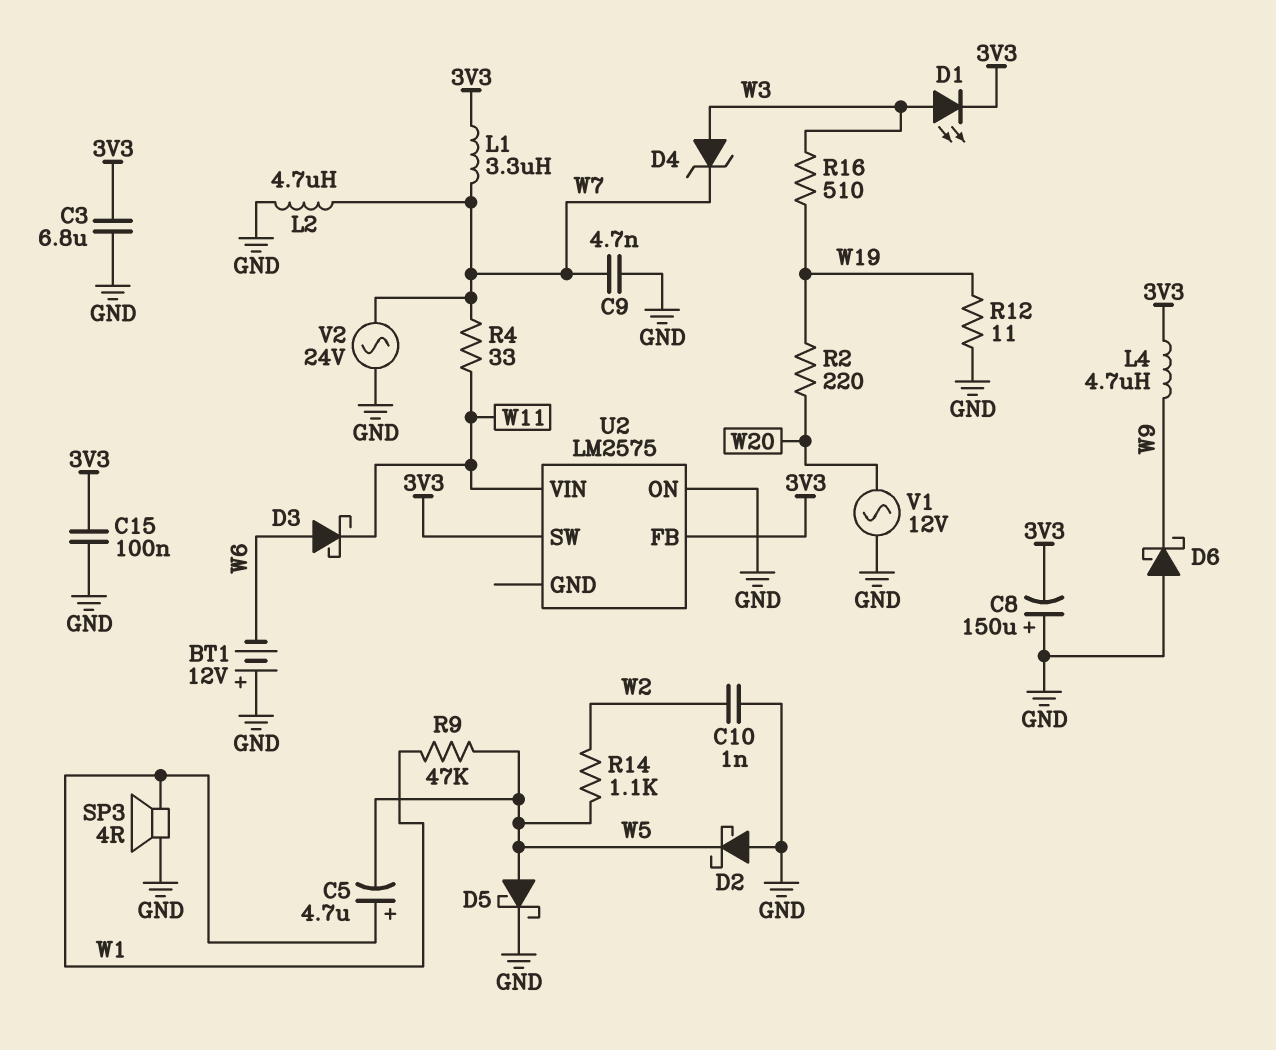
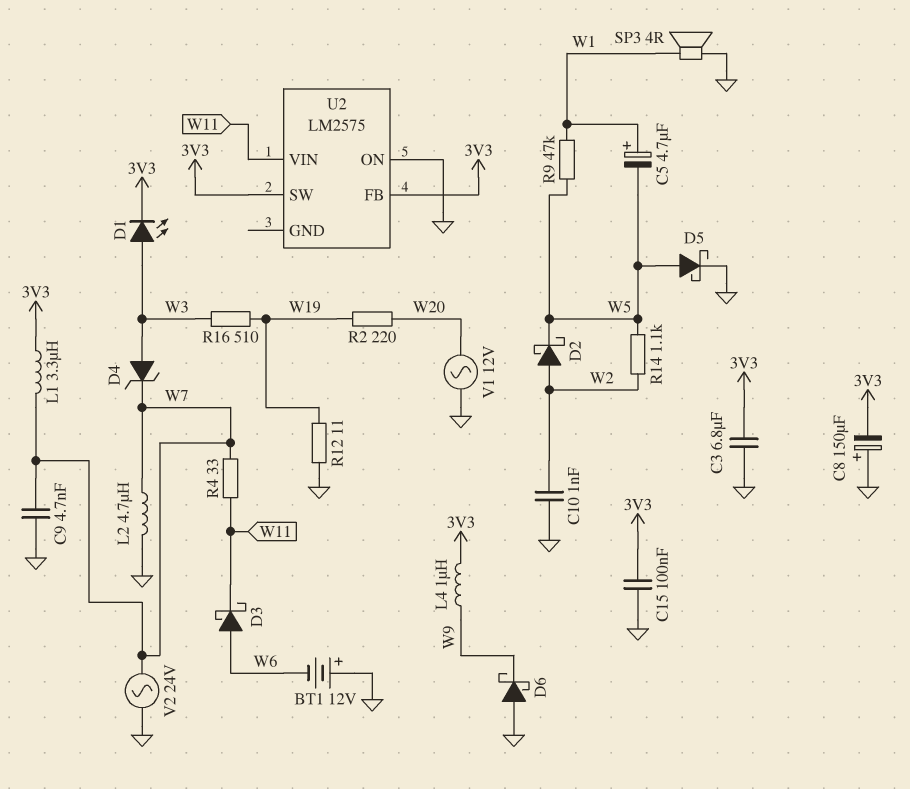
D2: schottky (A GND, K W5) -> schottky (A W2, K W5)
L4: 4.7uH (3V3, W9) -> 1uH (3V3, W9)

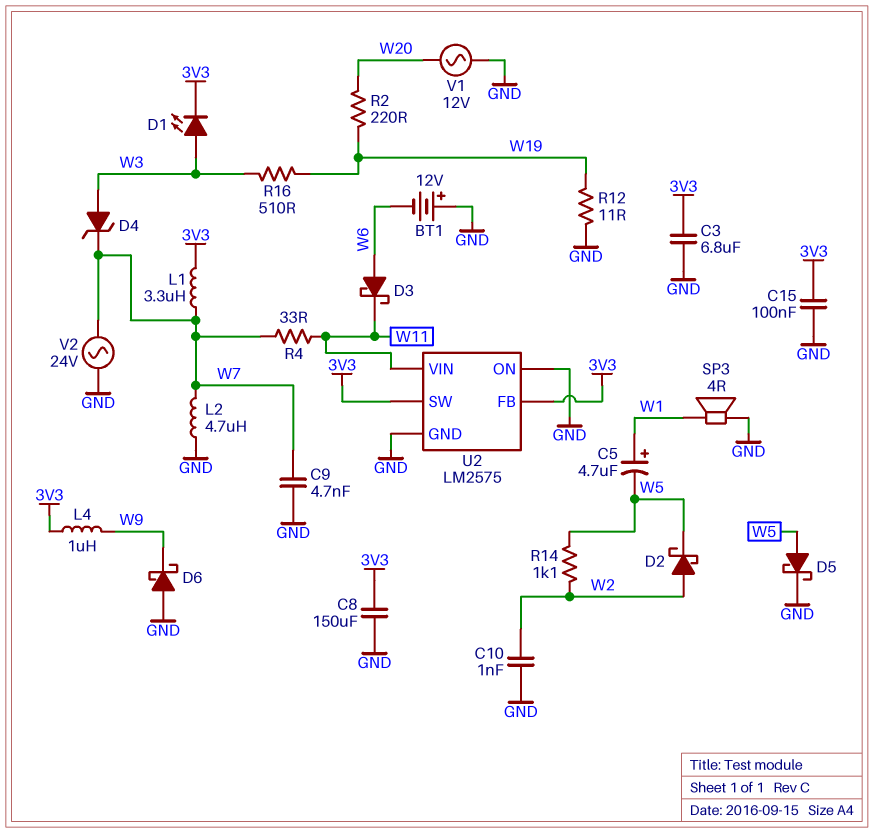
C8: 150uF (plus GND, minus 3V3) -> 150uF (3V3, GND)
R9: 47k (W1, W5) -> none
U2 pin GND: none -> GND

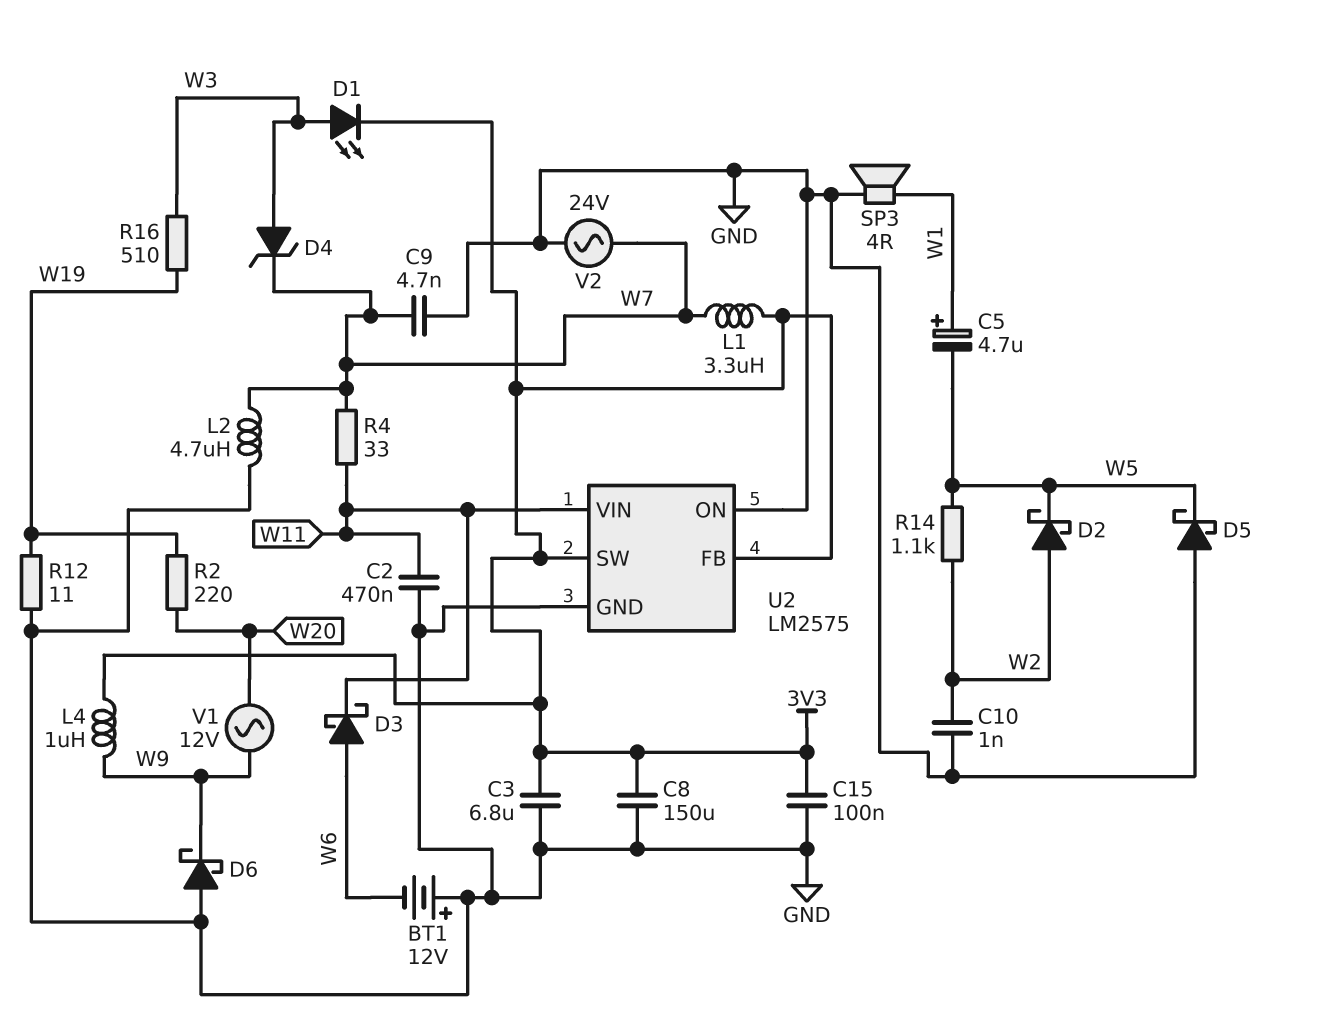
C2: none -> 470nF (GND, W11)
D5: schottky (A W5, K GND) -> schottky (A GND, K W5)
V1: AC 12V (GND, W20) -> AC 12V (W9, W20)

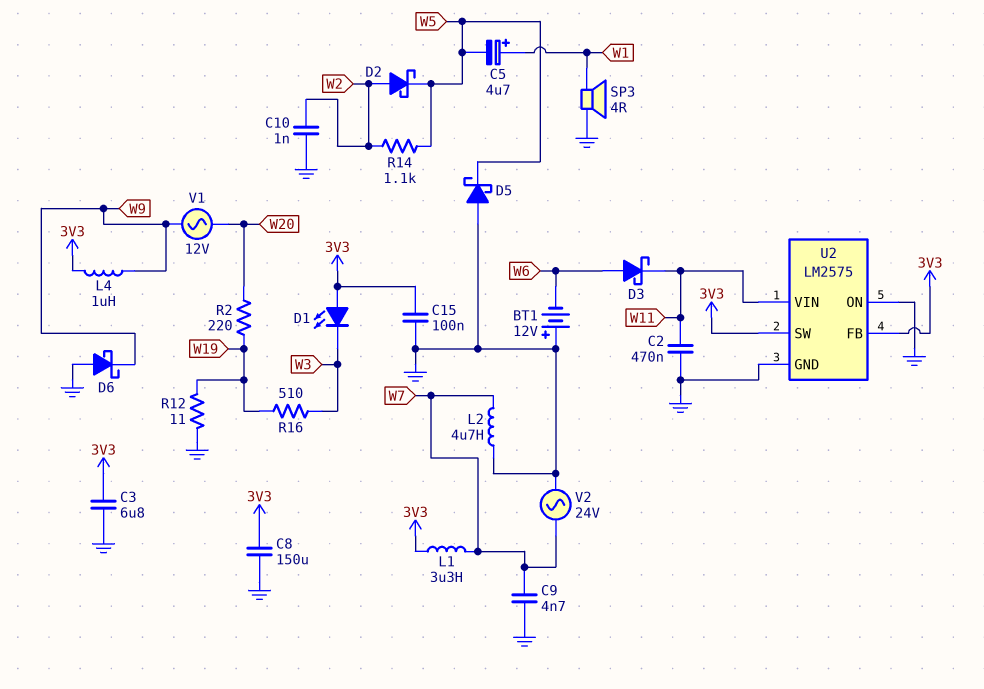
D1: LED (A W3, K 3V3) -> LED (A 3V3, K W3)
D4: zener (A W3, K W7) -> none
R4: 33 (W7, W11) -> none

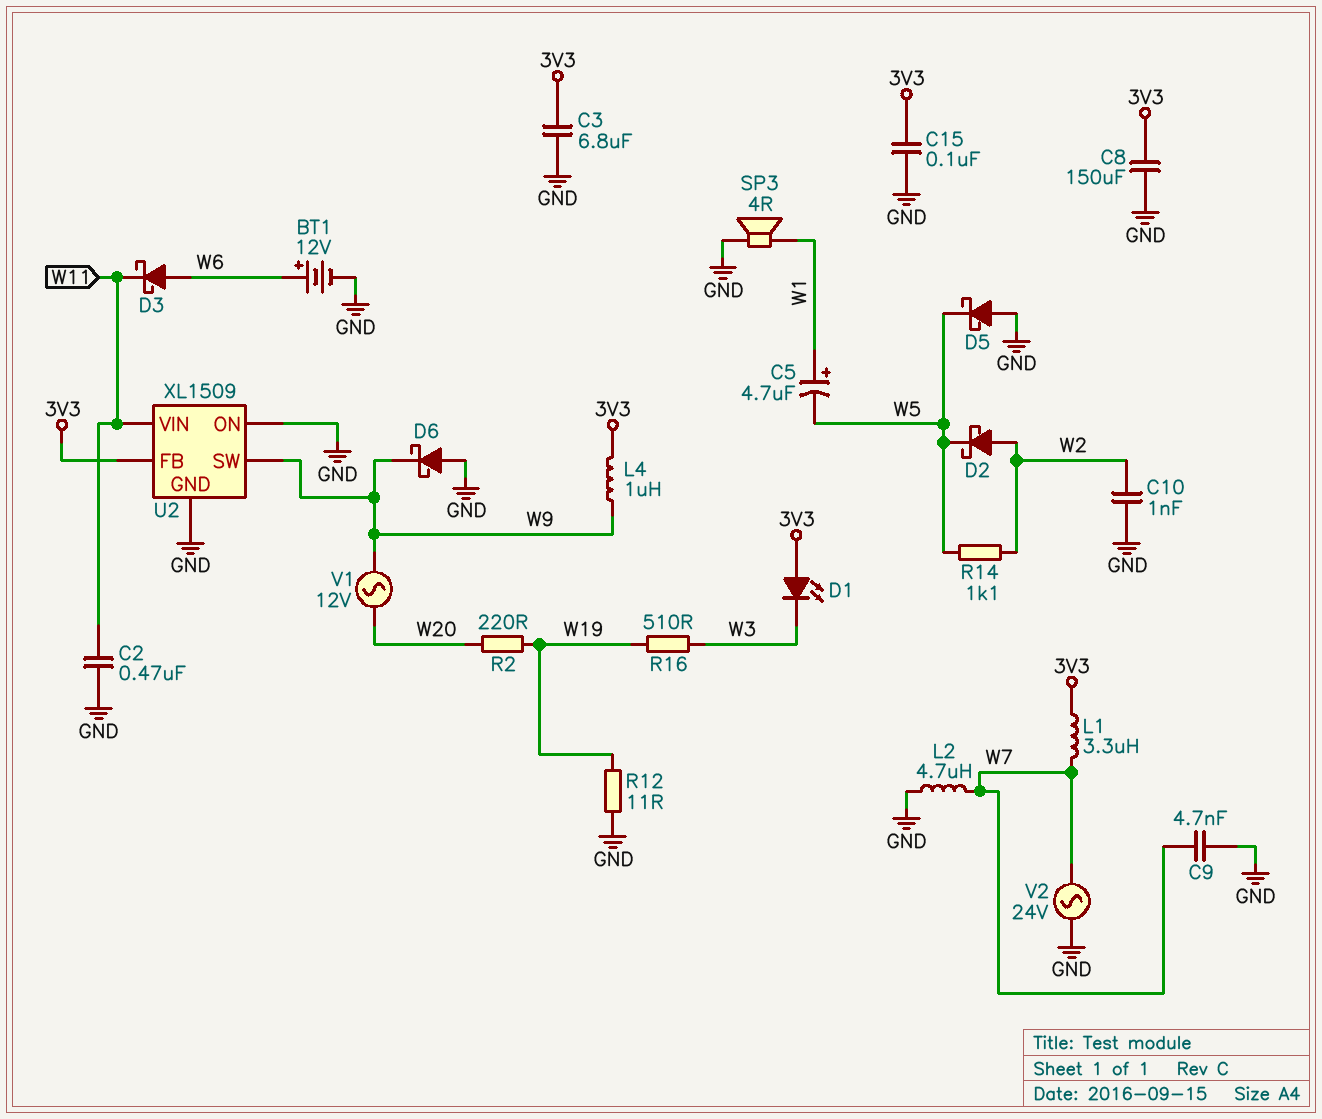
BT1: 12V (plus GND, minus W6) -> 12V (plus W6, minus GND)
U2: LM2575 -> XL1509
U2 pin SW: 3V3 -> W9

